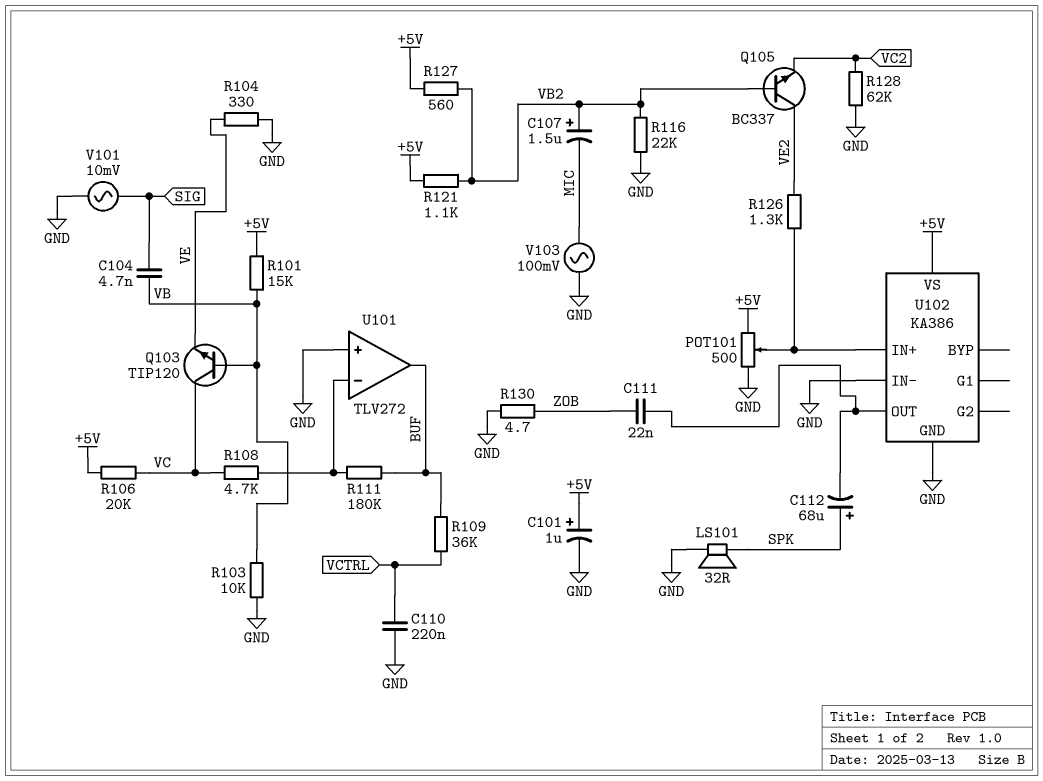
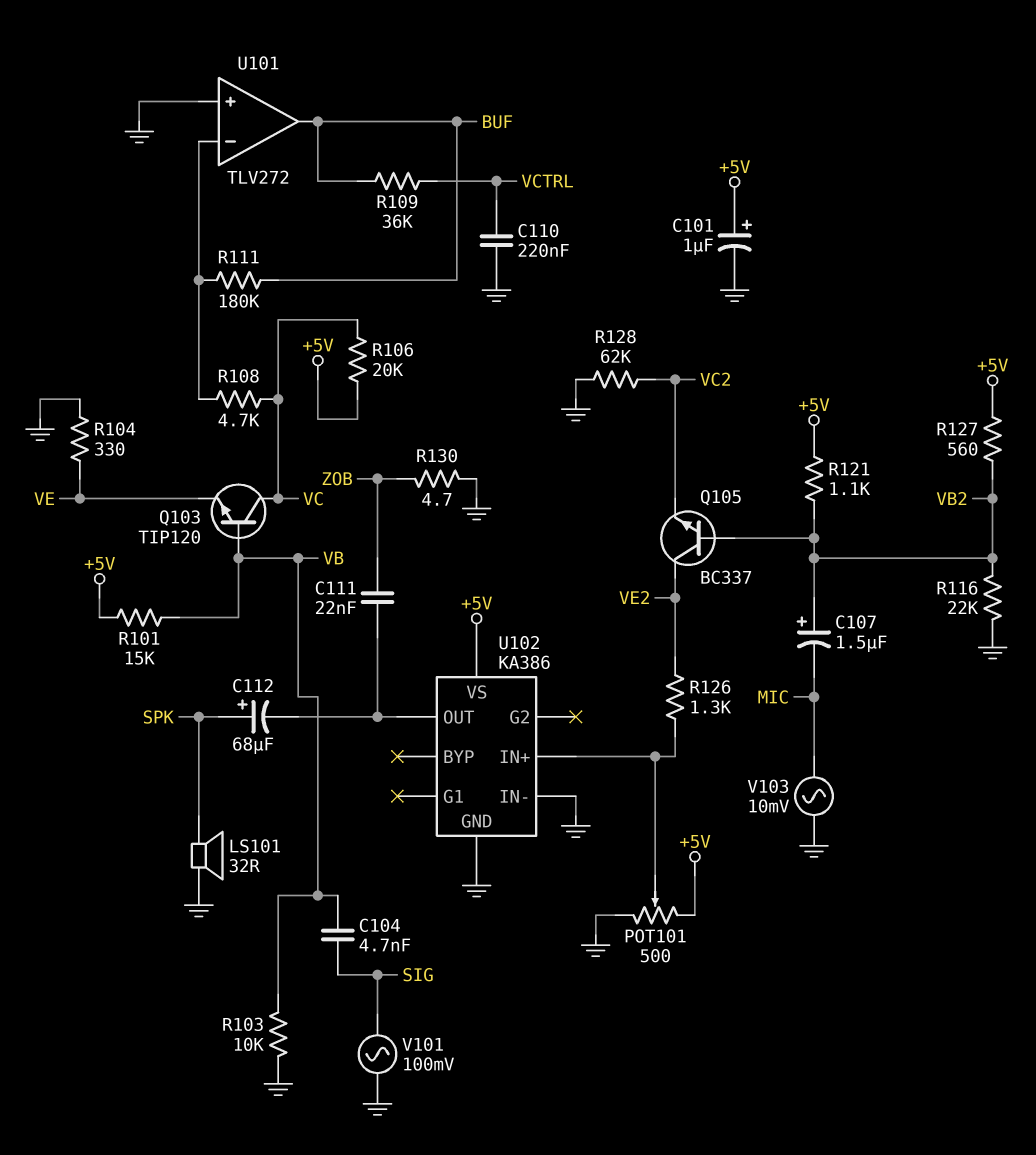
V101: AC 10mV (GND, SIG) -> AC 100mV (GND, SIG)
V103: AC 100mV (GND, MIC) -> AC 10mV (GND, MIC)

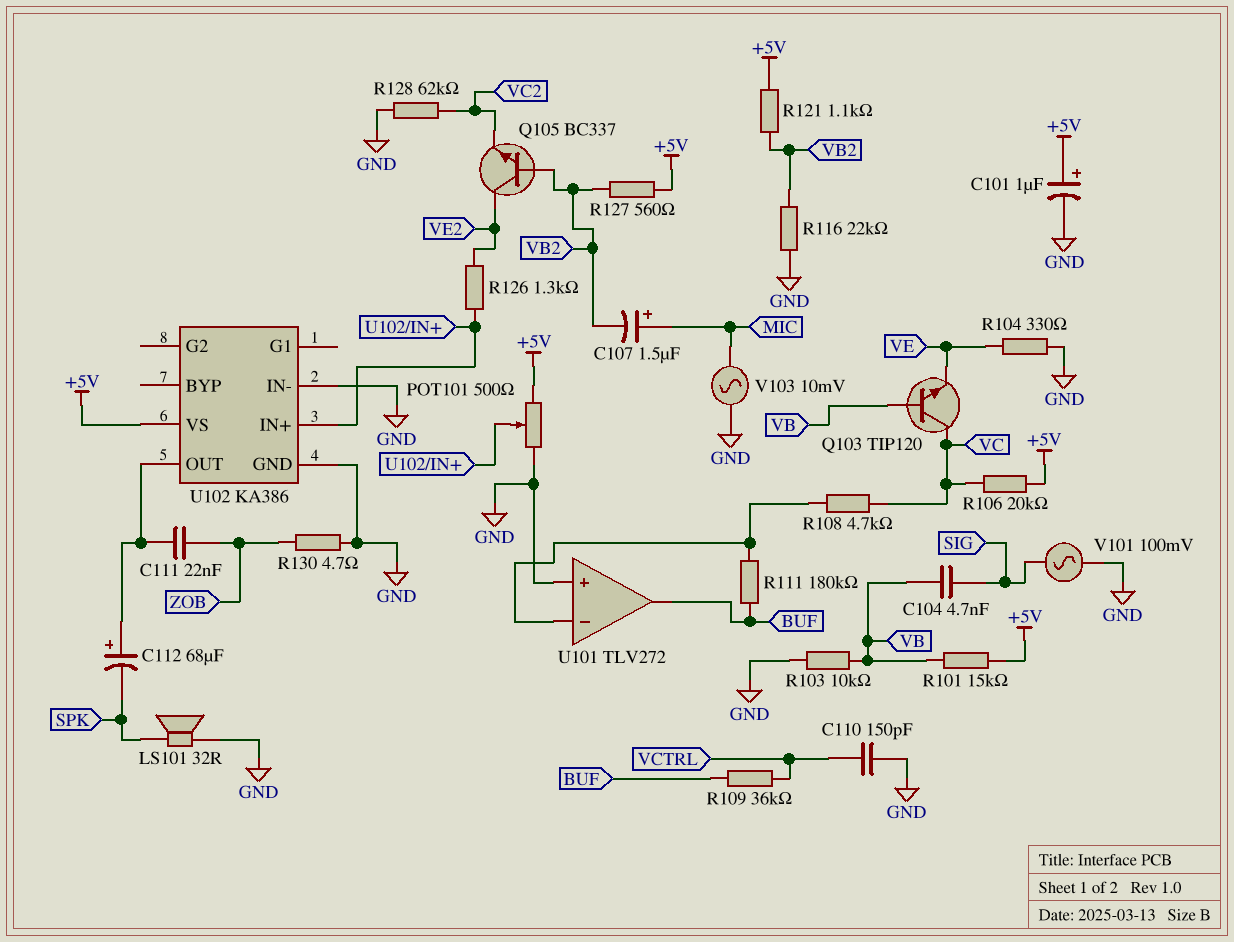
C107: 1.5uF (plus VB2, minus MIC) -> 1.5uF (plus MIC, minus VB2)
C110: 220nF (GND, VCTRL) -> 150pF (GND, VCTRL)
C112: 68uF (plus SPK, minus U102/OUT) -> 68uF (plus U102/OUT, minus SPK)

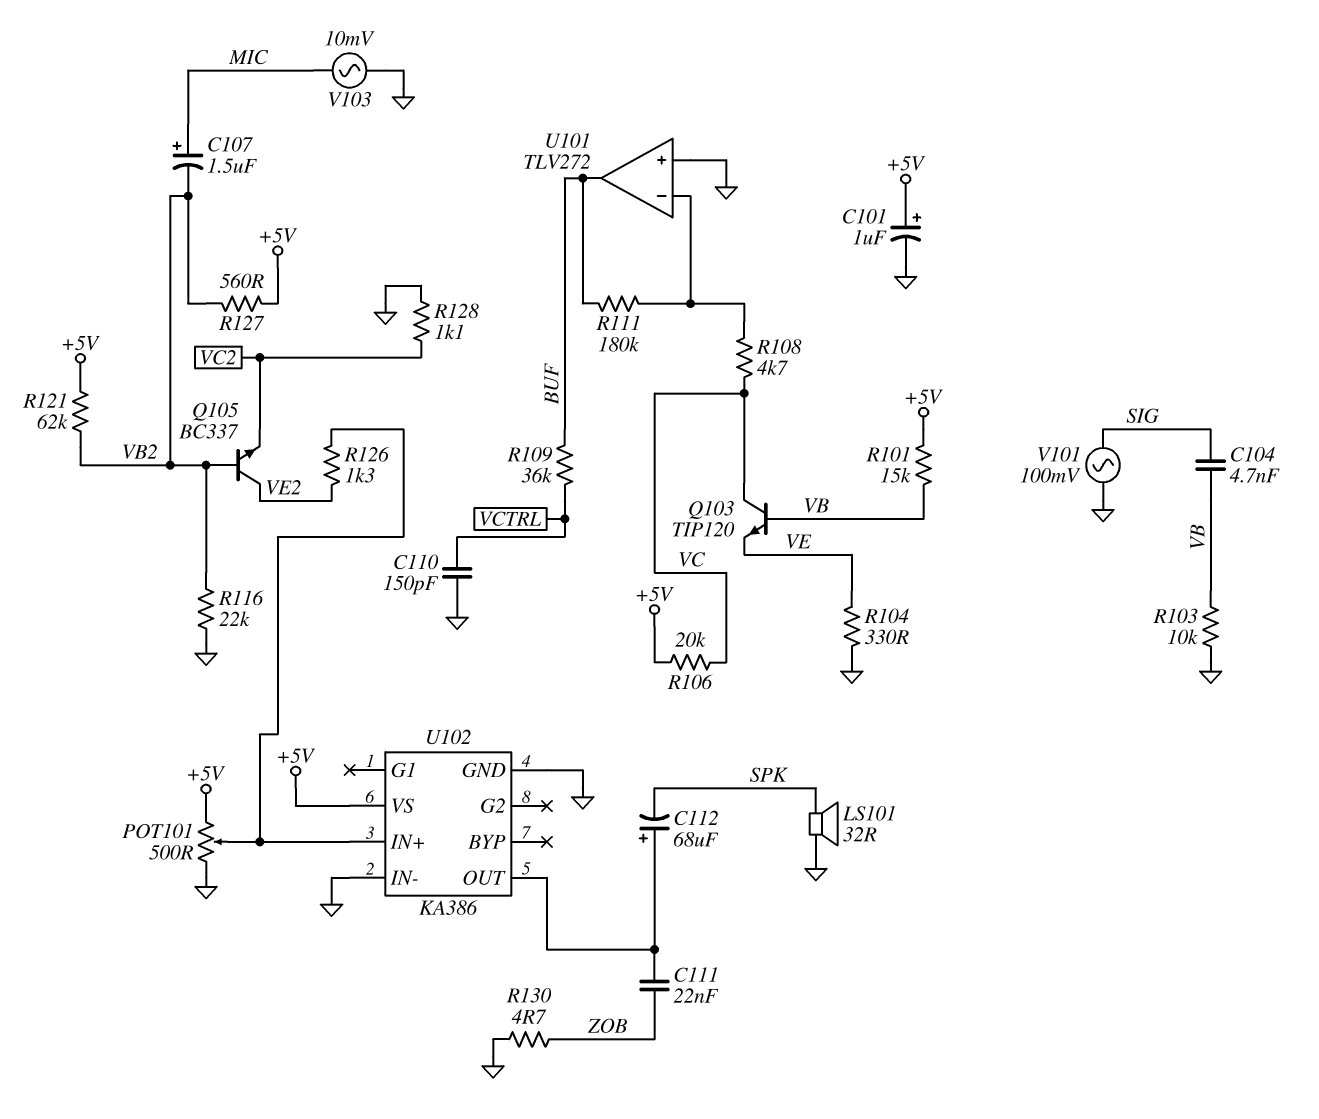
R121: 1.1k (+5V, VB2) -> 62k (+5V, VB2)
R128: 62k (GND, VC2) -> 1.1k (GND, VC2)

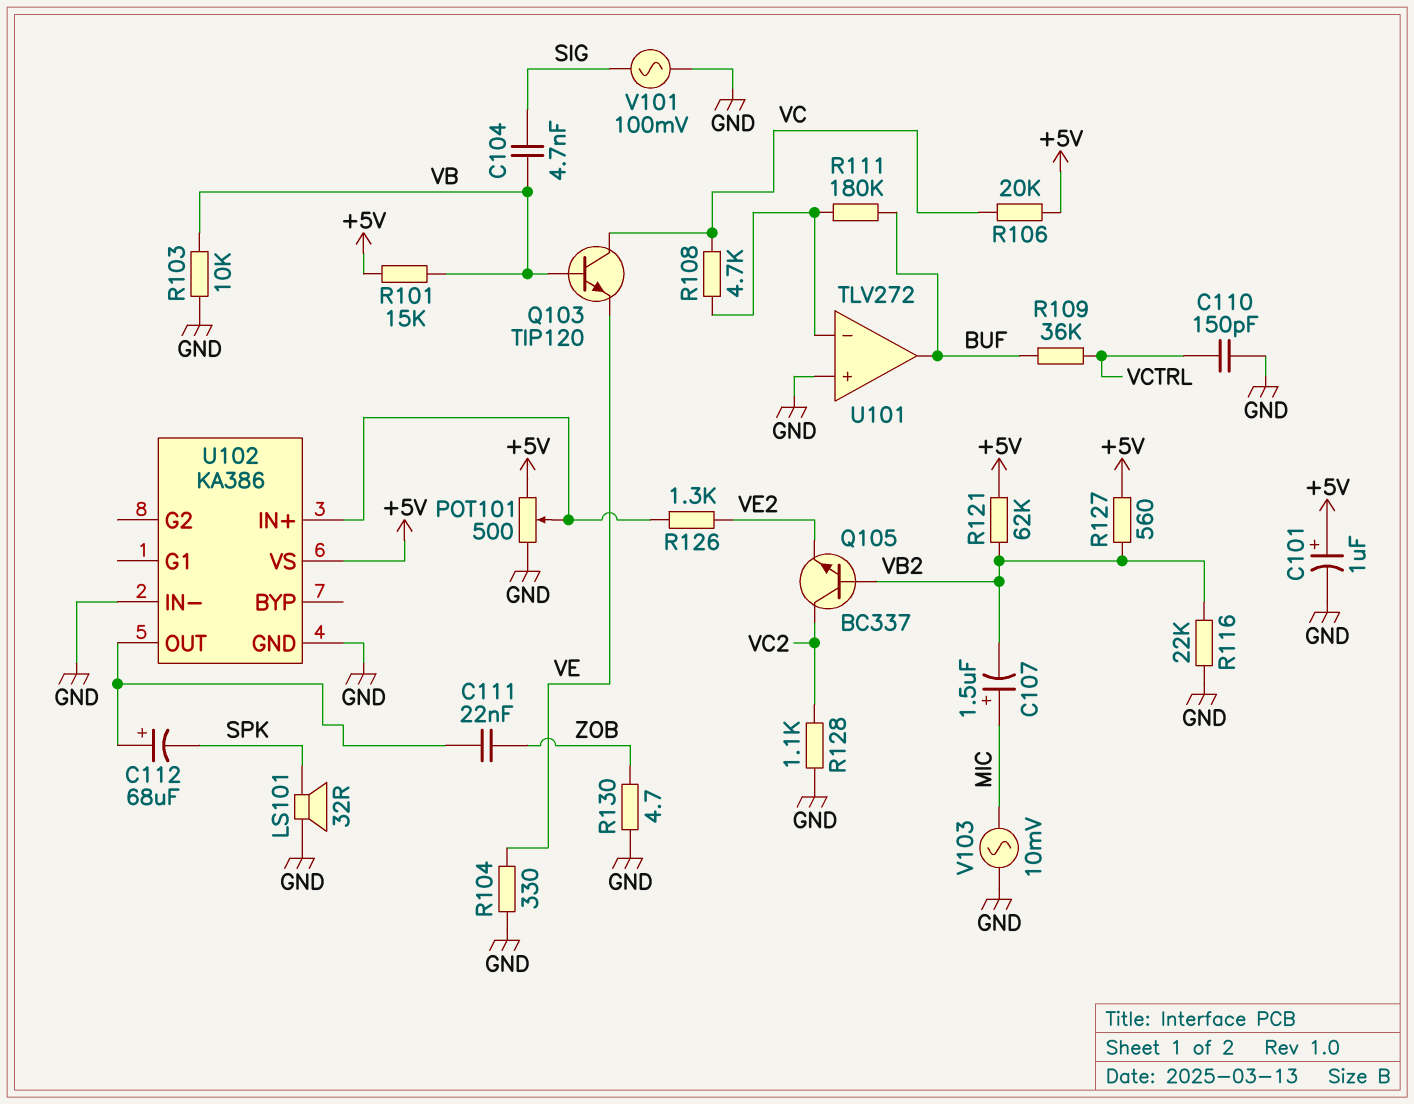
Q105: NPN BC337 (B VB2, C VE2, E VC2) -> NPN BC337 (B VB2, C VC2, E VE2)

